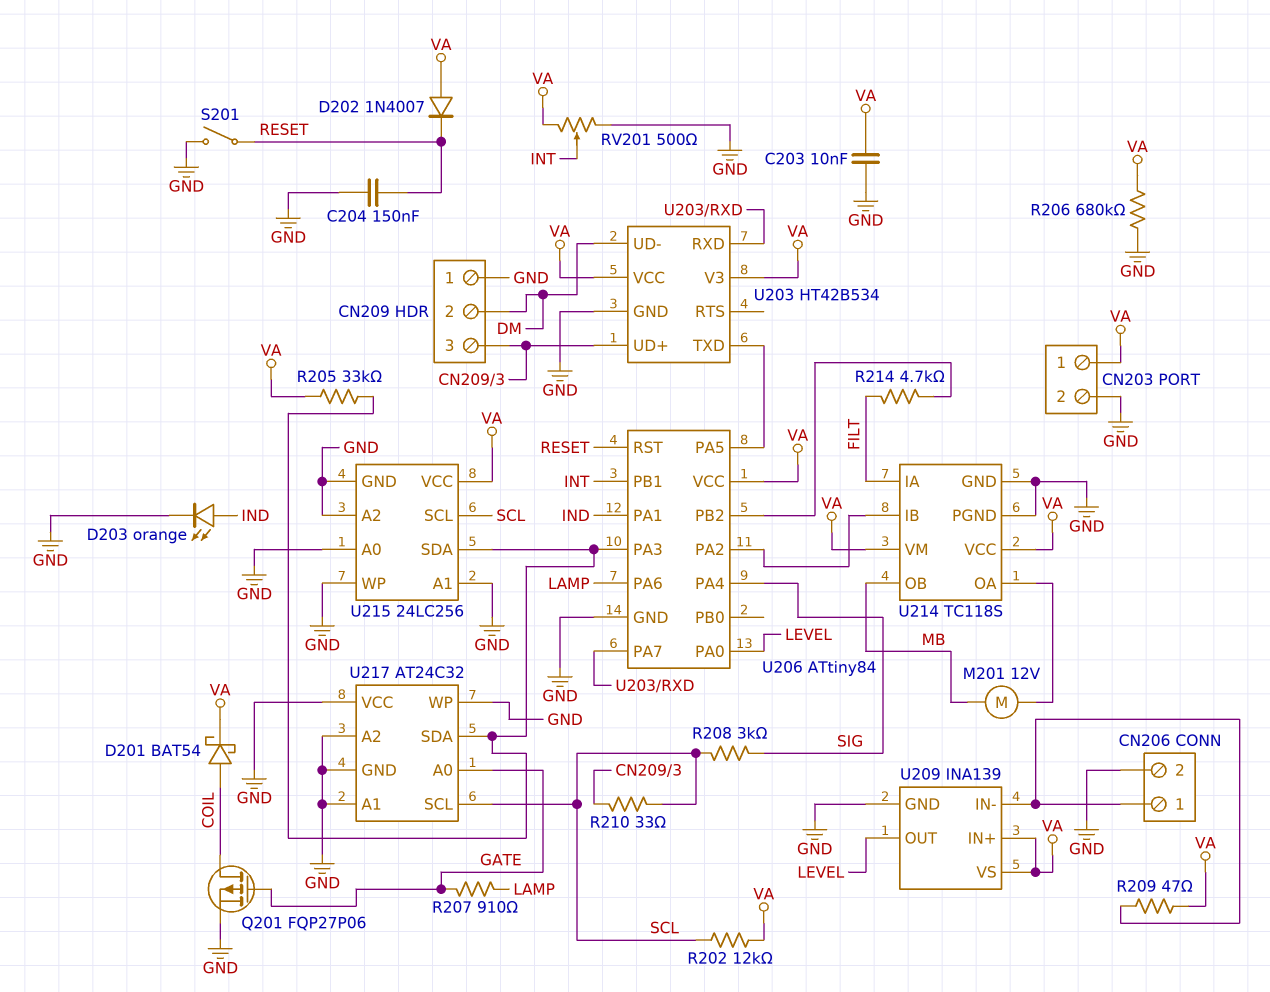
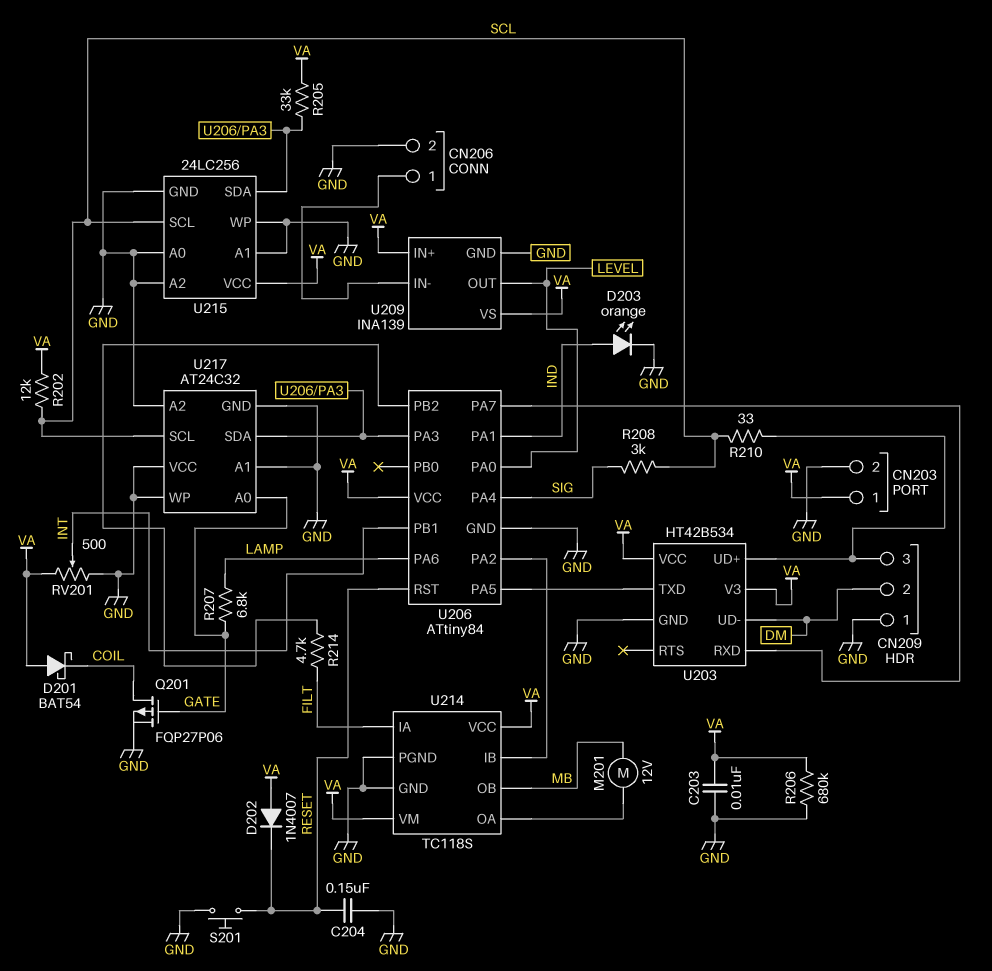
D201: schottky BAT54 (A COIL, K VA) -> schottky BAT54 (A VA, K COIL)
R207: 910 (GATE, LAMP) -> 6.8k (GATE, LAMP)
R209: 47 (CN206/1, VA) -> none
S201: switch (GND, RESET) -> button (GND, RESET)

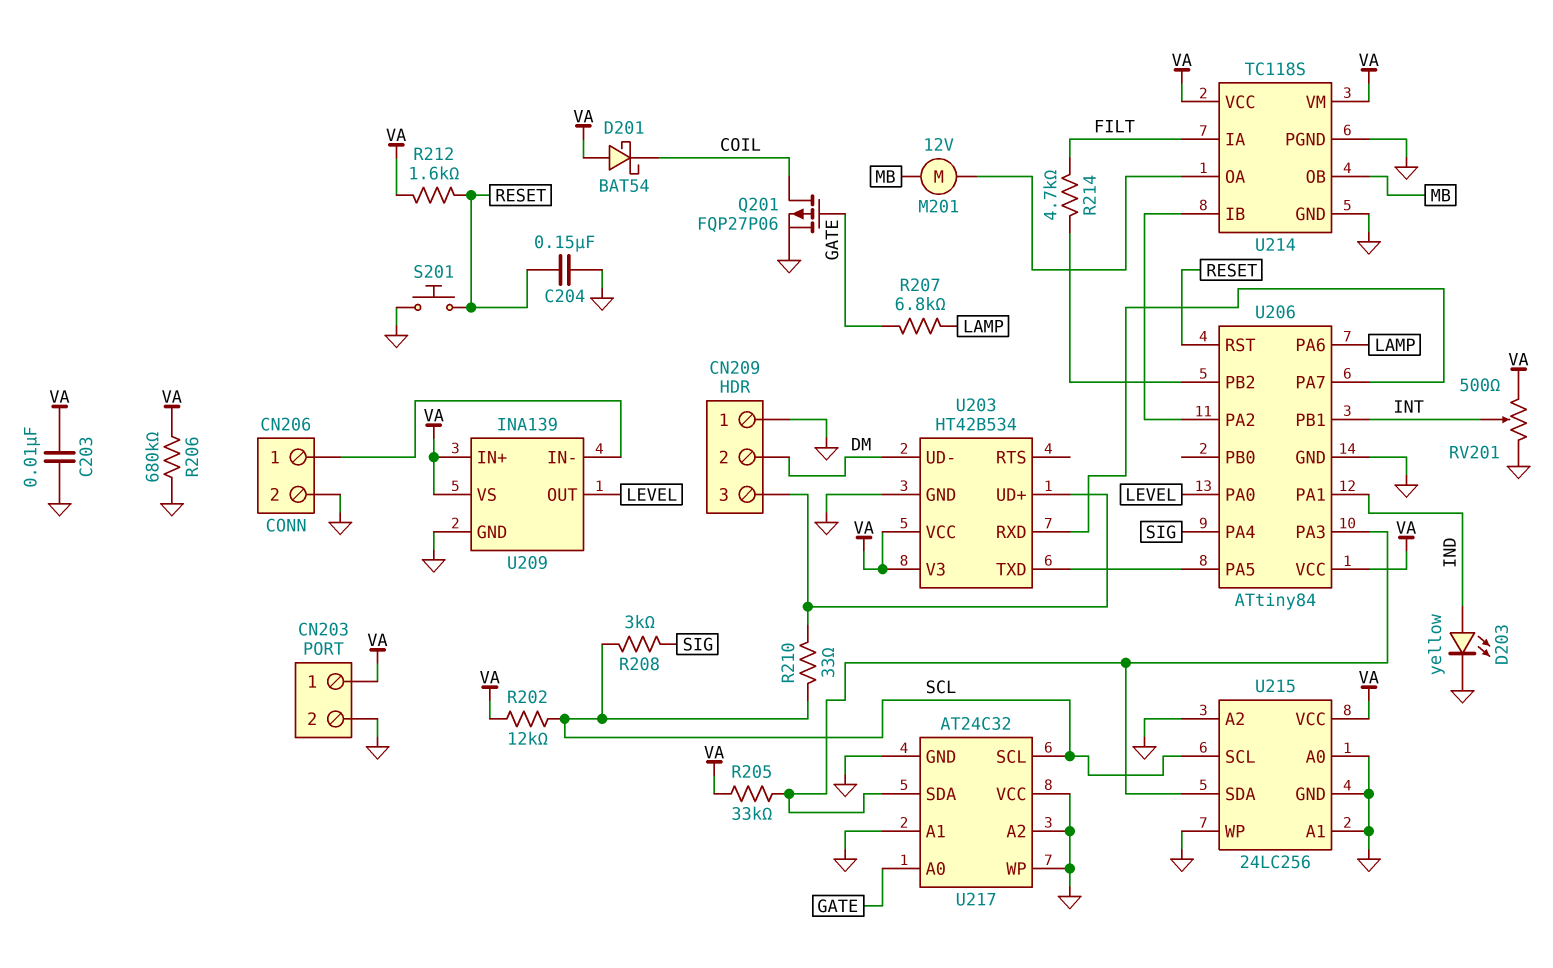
D202: diode 1N4007 (A VA, K RESET) -> none
D203: LED orange (A IND, K GND) -> LED yellow (A IND, K GND)
R212: none -> 1.6k (RESET, VA)

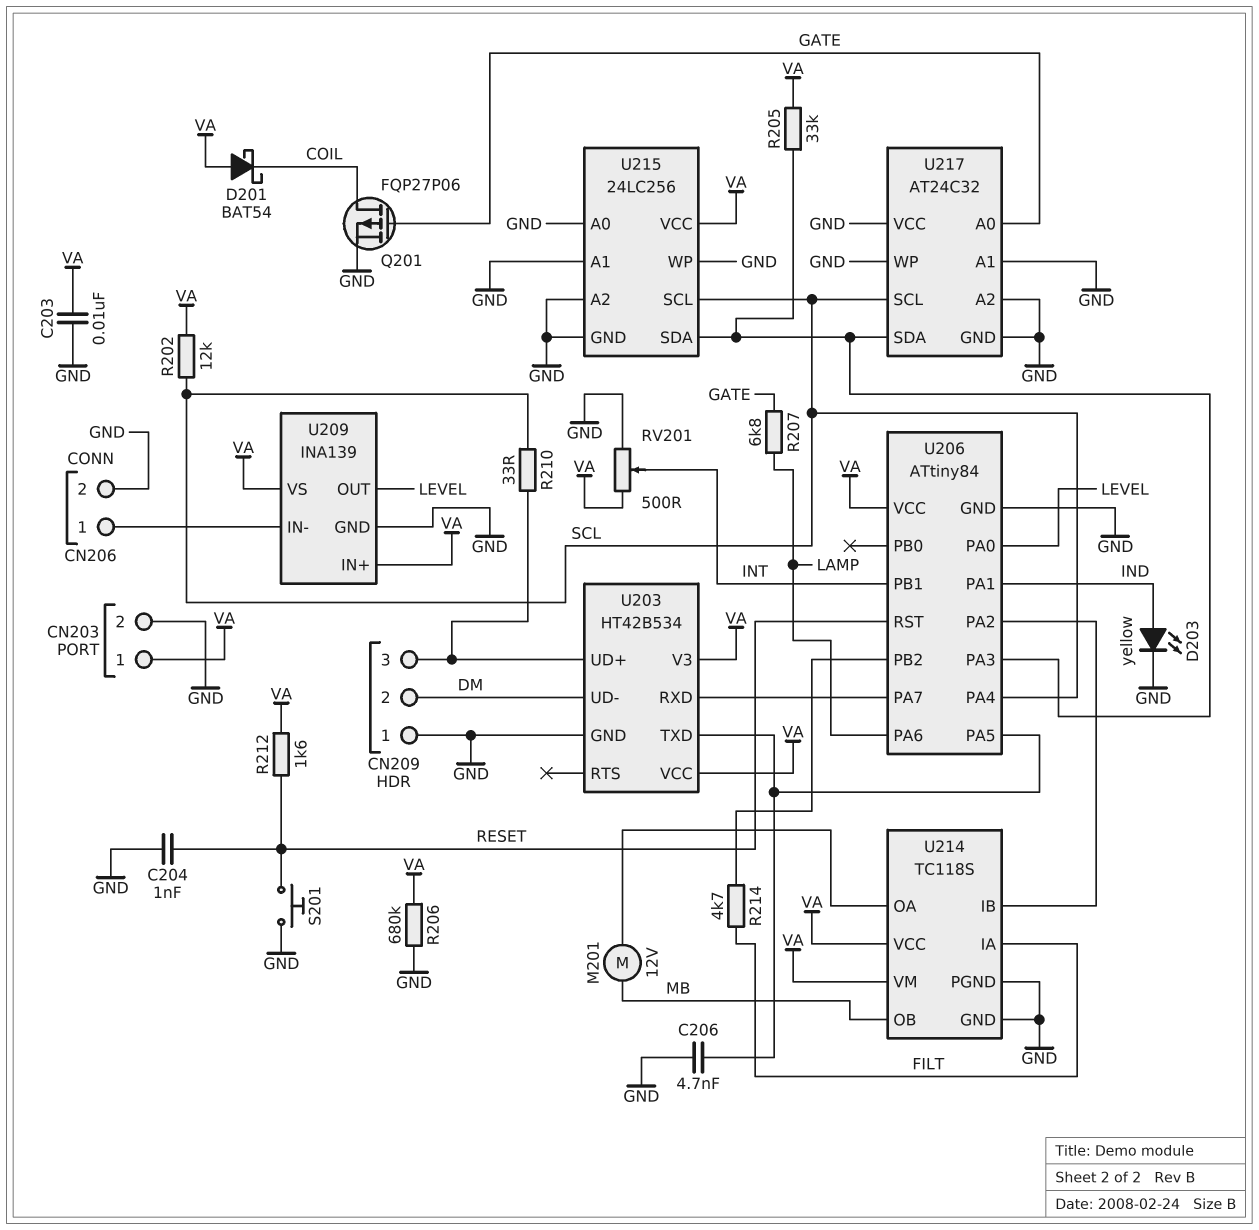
C204: 150nF (GND, RESET) -> 1nF (GND, RESET)
C206: none -> 4.7nF (GND, U203/TXD)
R208: 3k (SCL, SIG) -> none
U206 pin PA4: SIG -> SCL

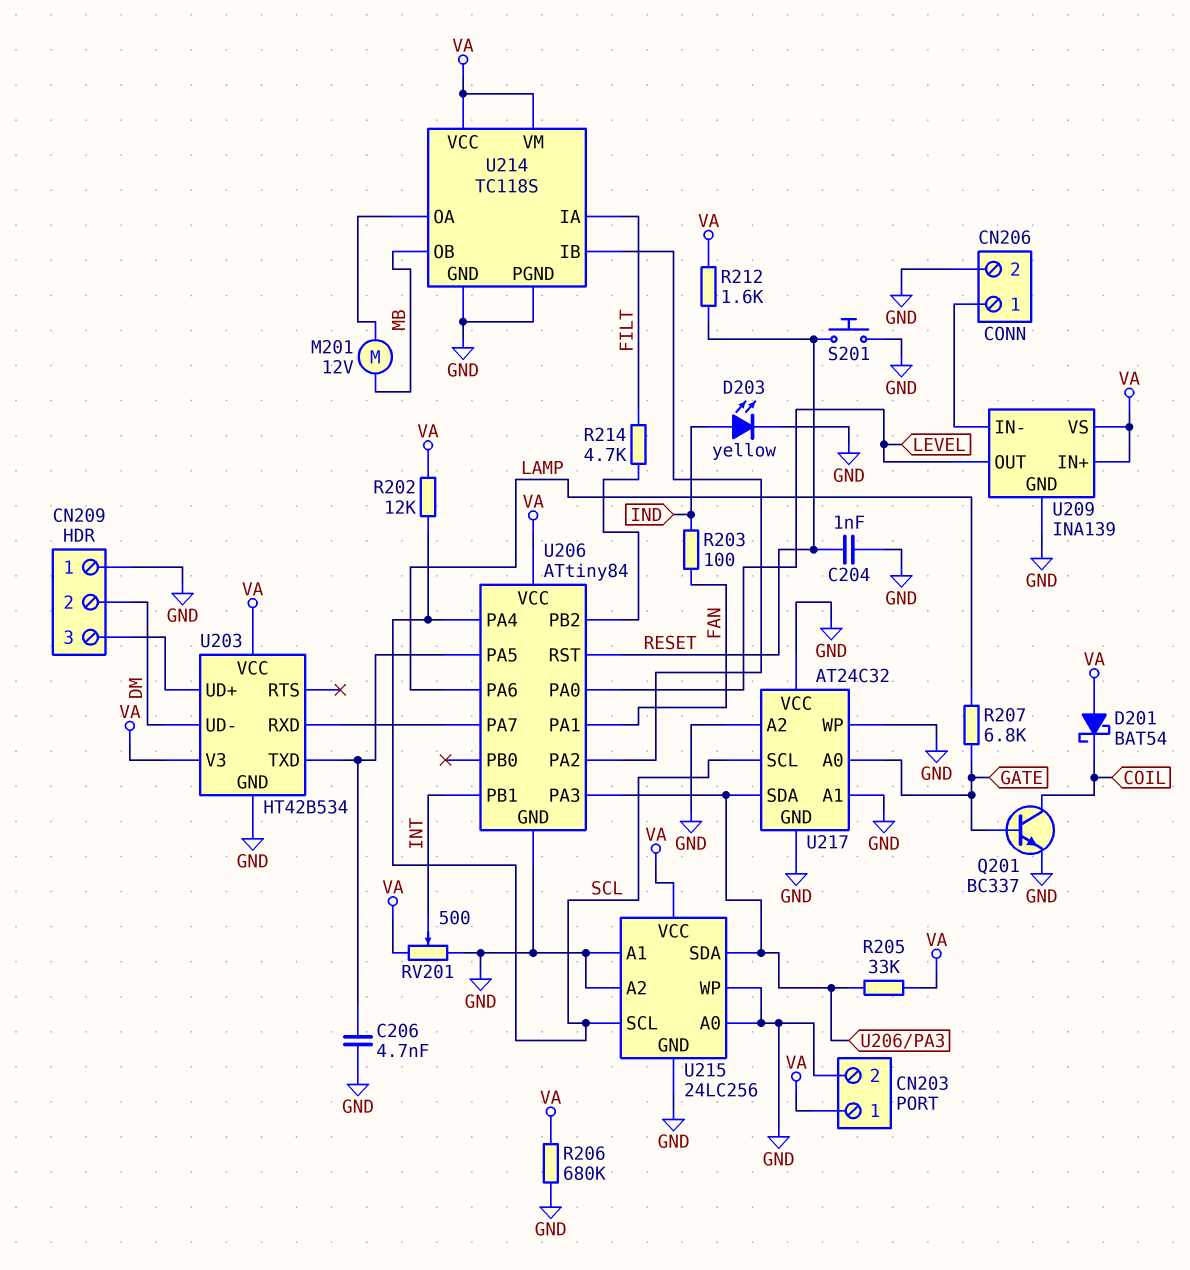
C203: 10nF (GND, VA) -> none
Q201: PMOS FQP27P06 (G GATE, D COIL, S GND) -> NPN BC337 (B GATE, C COIL, E GND)
R203: none -> 100 (FAN, IND)
R210: 33 (CN209/3, SCL) -> none
U206 pin PA1: IND -> FAN

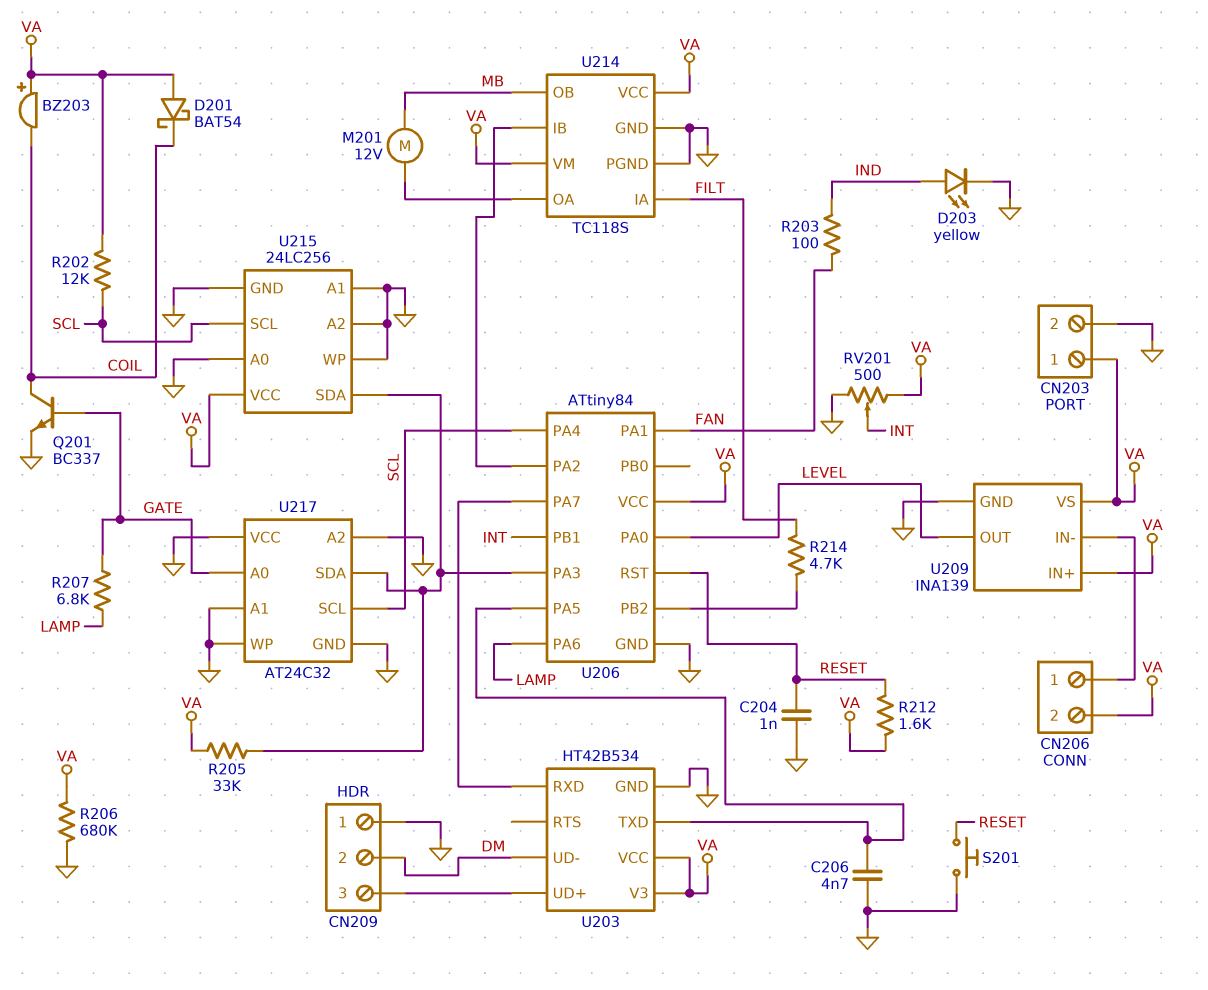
BZ203: none -> buzzer (plus VA, minus COIL)
CN206 pin 2: GND -> VA

